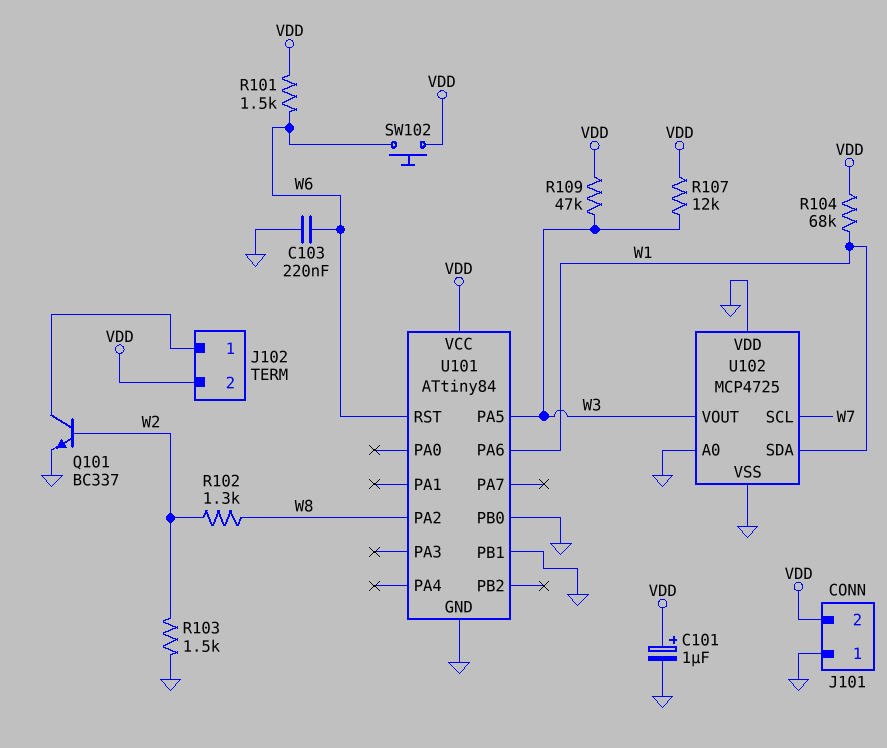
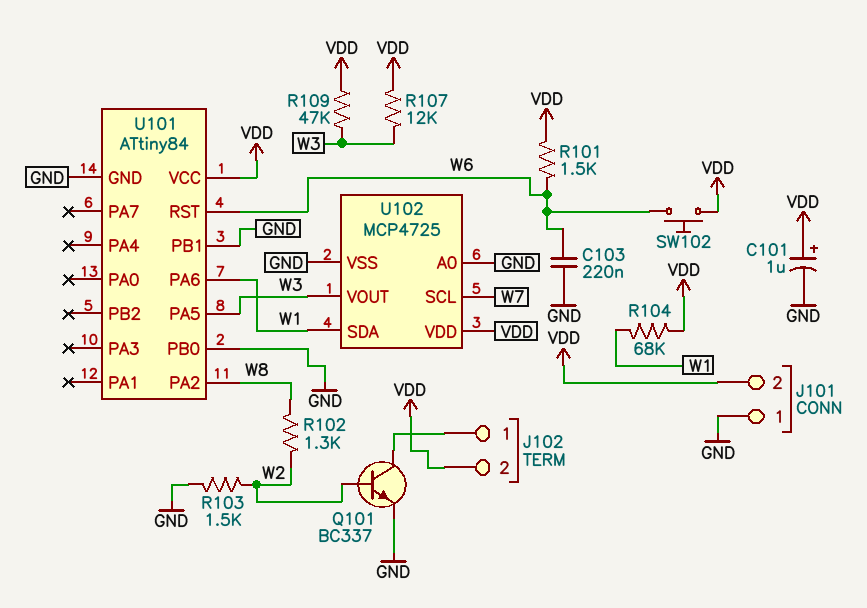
U102 pin VDD: GND -> VDD

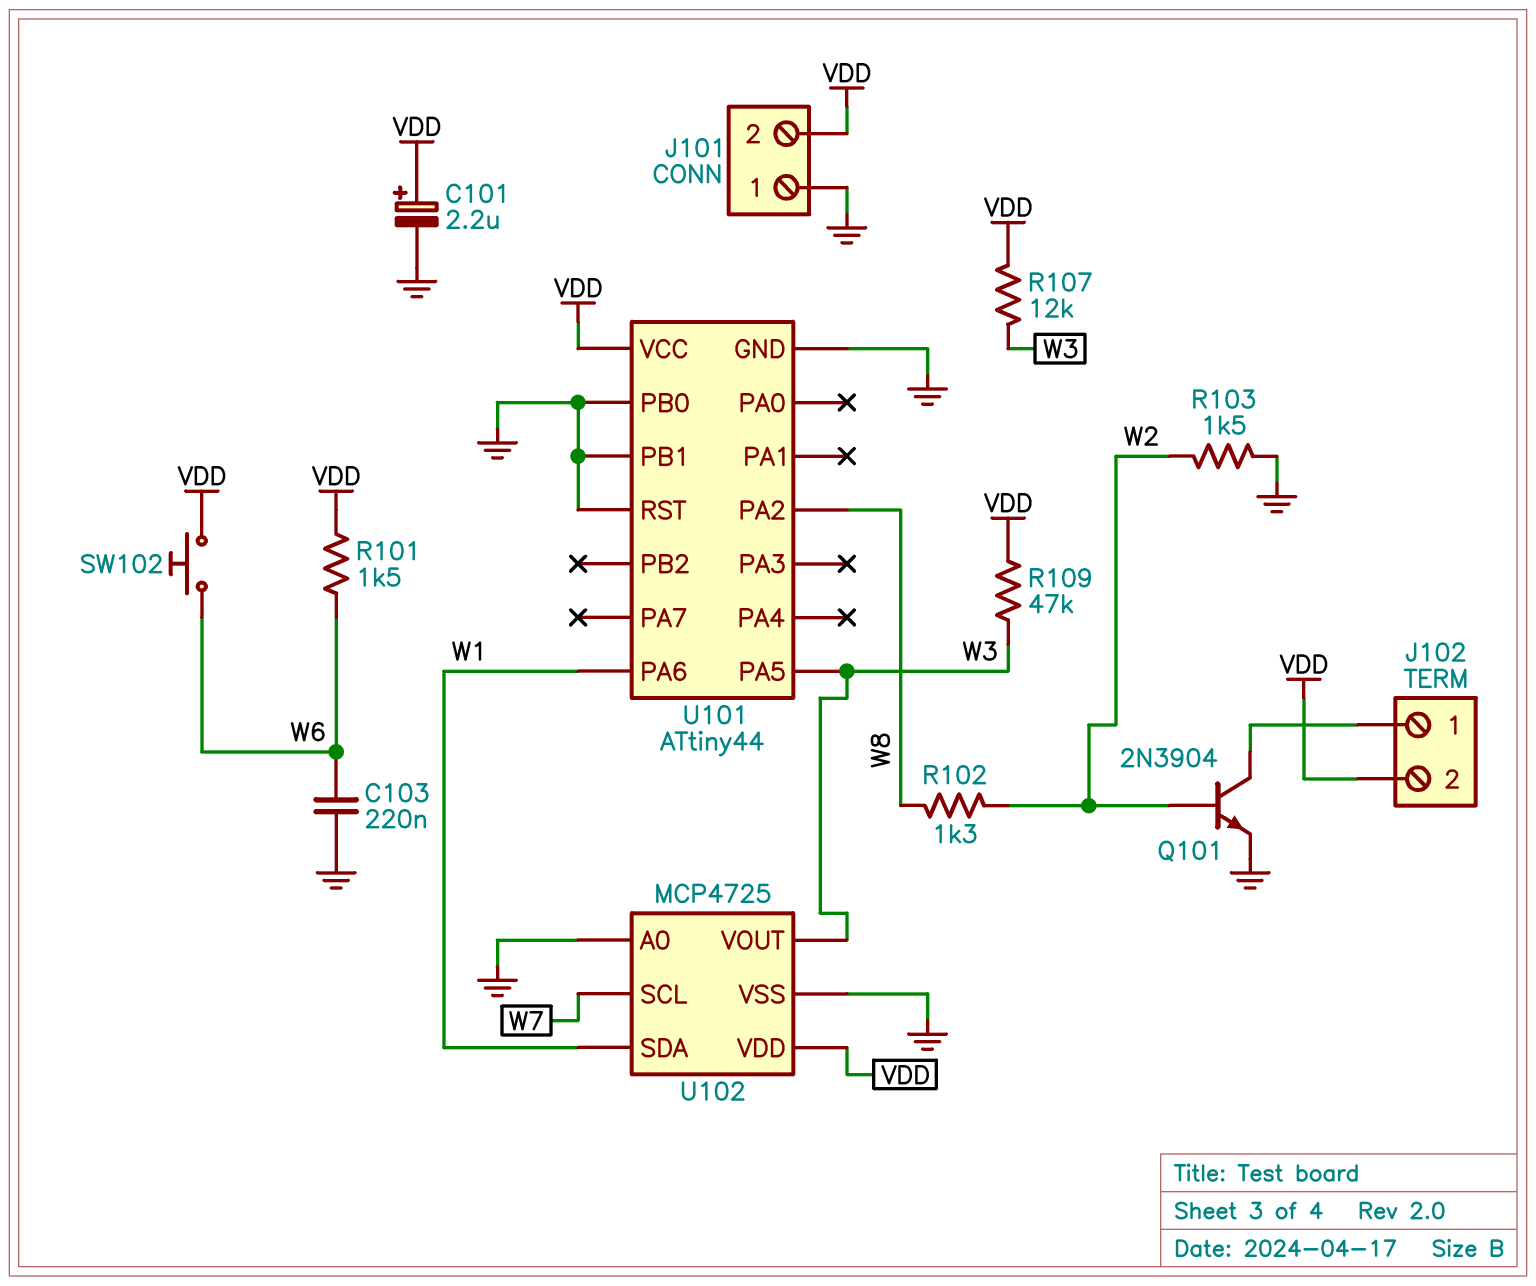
C101: 1uF (plus VDD, minus GND) -> 2.2uF (plus VDD, minus GND)
Q101: NPN BC337 (B W2, C J102/1, E GND) -> NPN 2N3904 (B W2, C J102/1, E GND)
R104: 68k (VDD, W1) -> none
U101: ATtiny84 -> ATtiny44
U101 pin RST: W6 -> GND

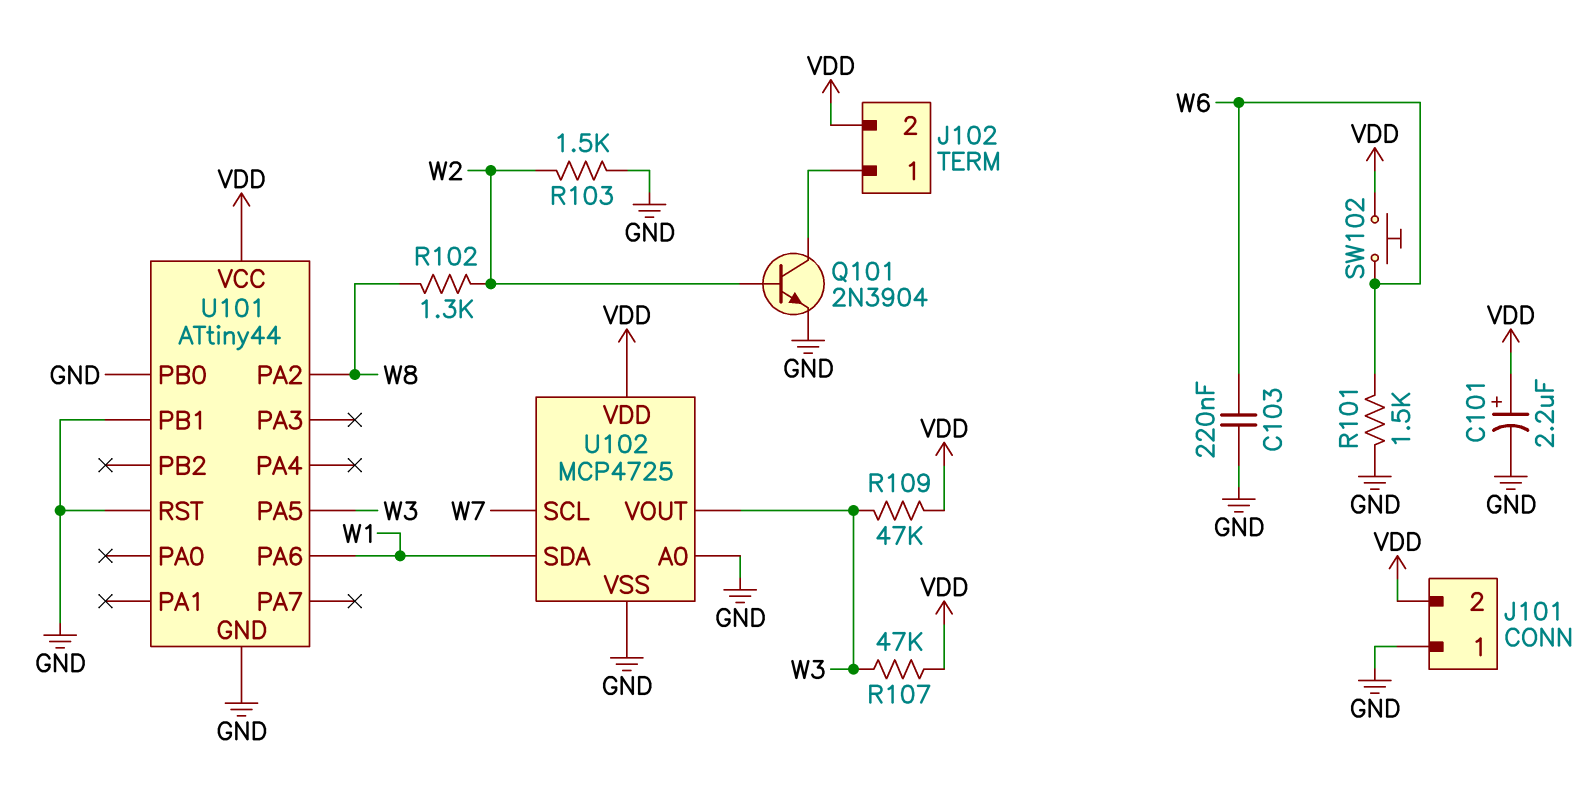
R101: 1.5k (VDD, W6) -> 1.5k (GND, W6)
R107: 12k (VDD, W3) -> 47k (VDD, W3)

